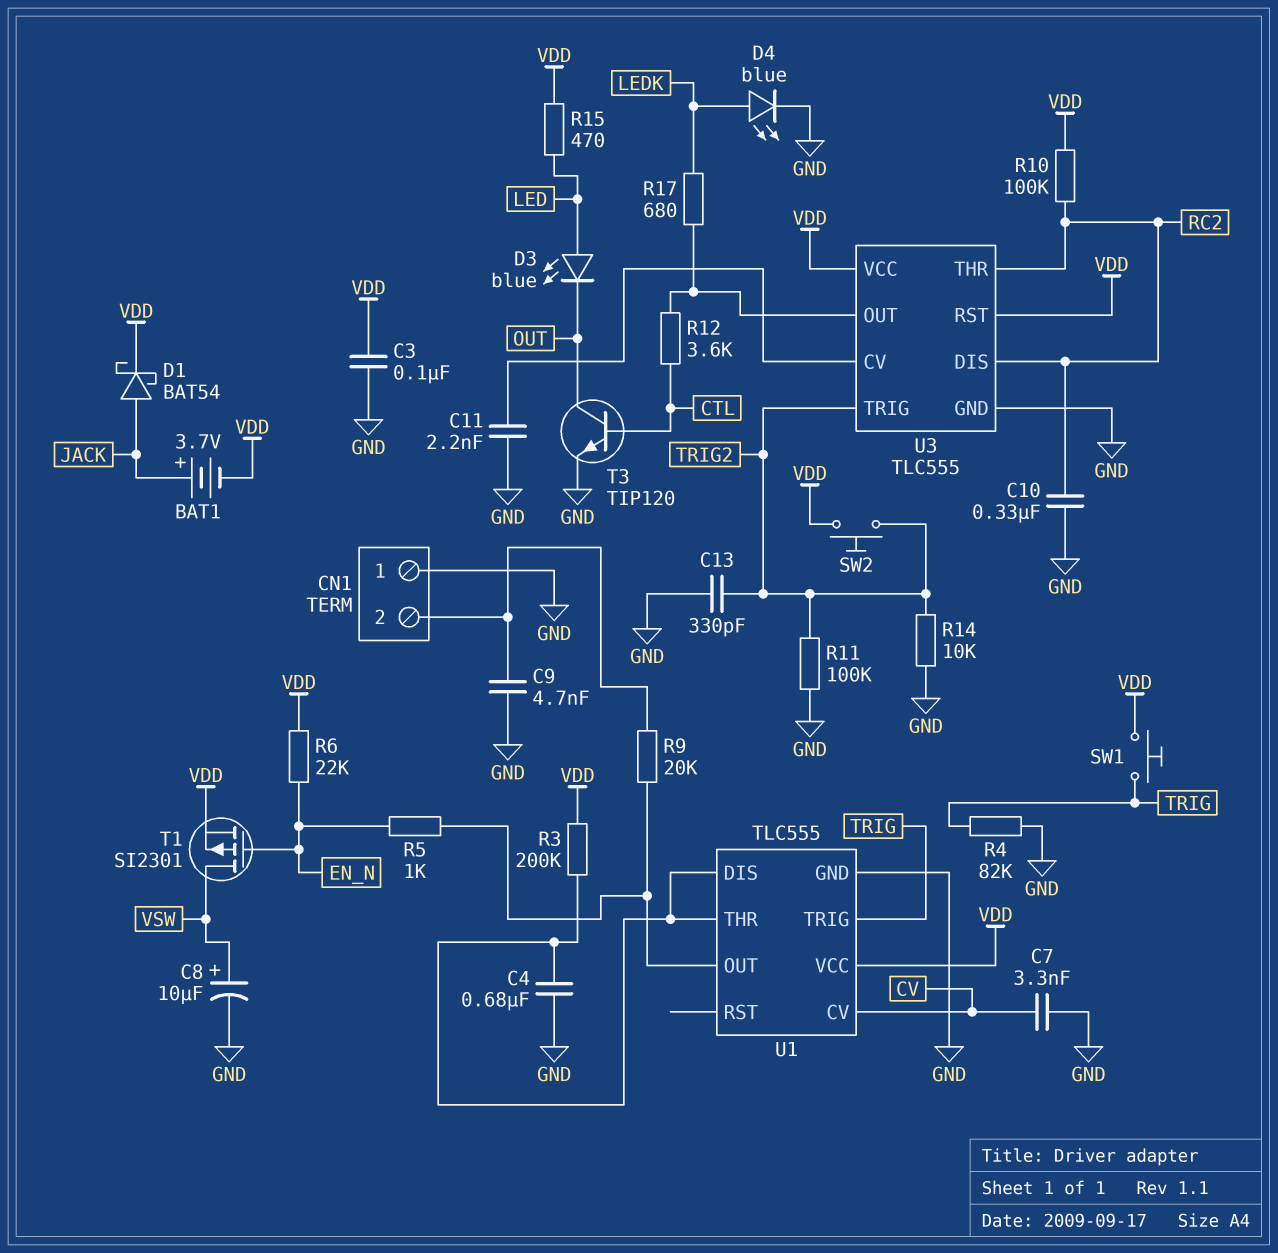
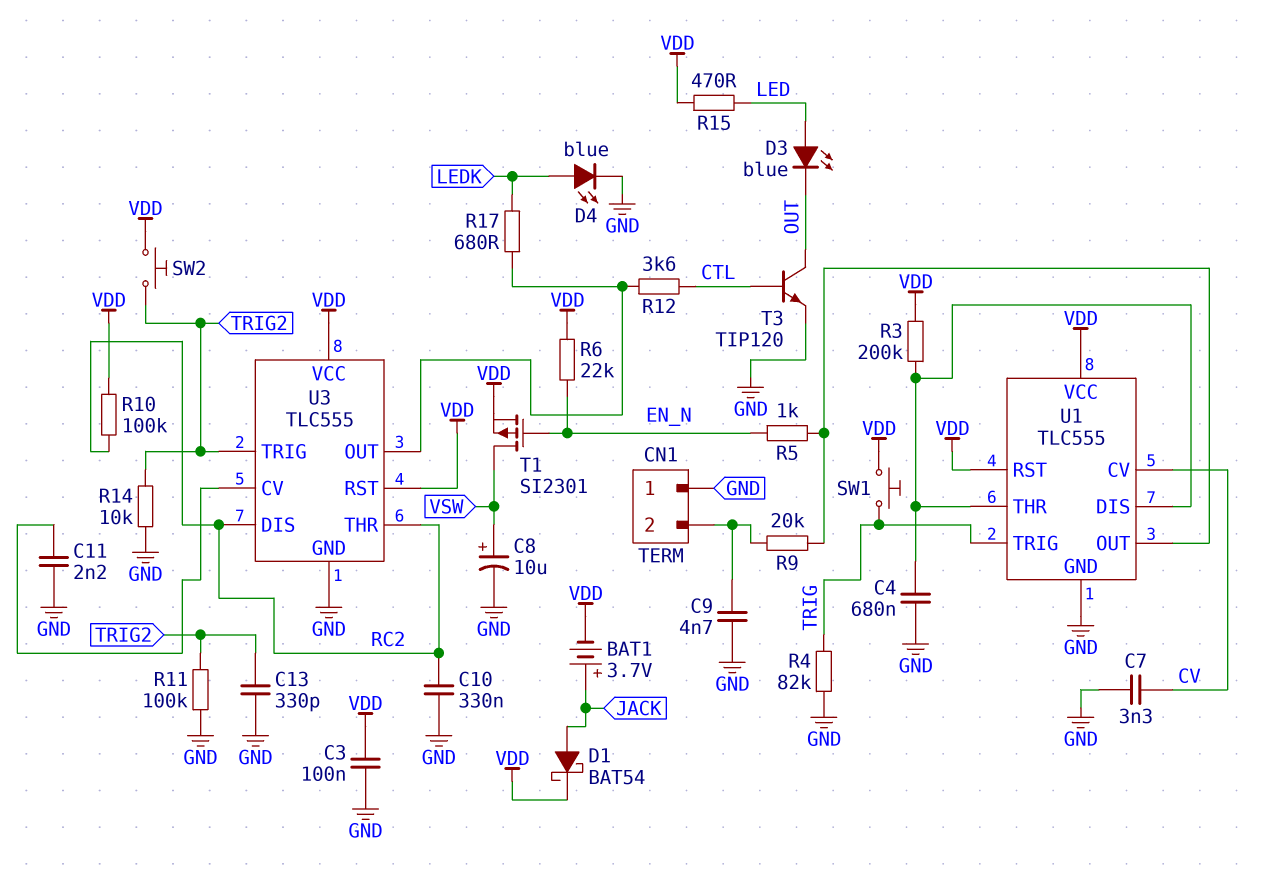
U1 pin RST: none -> VDD

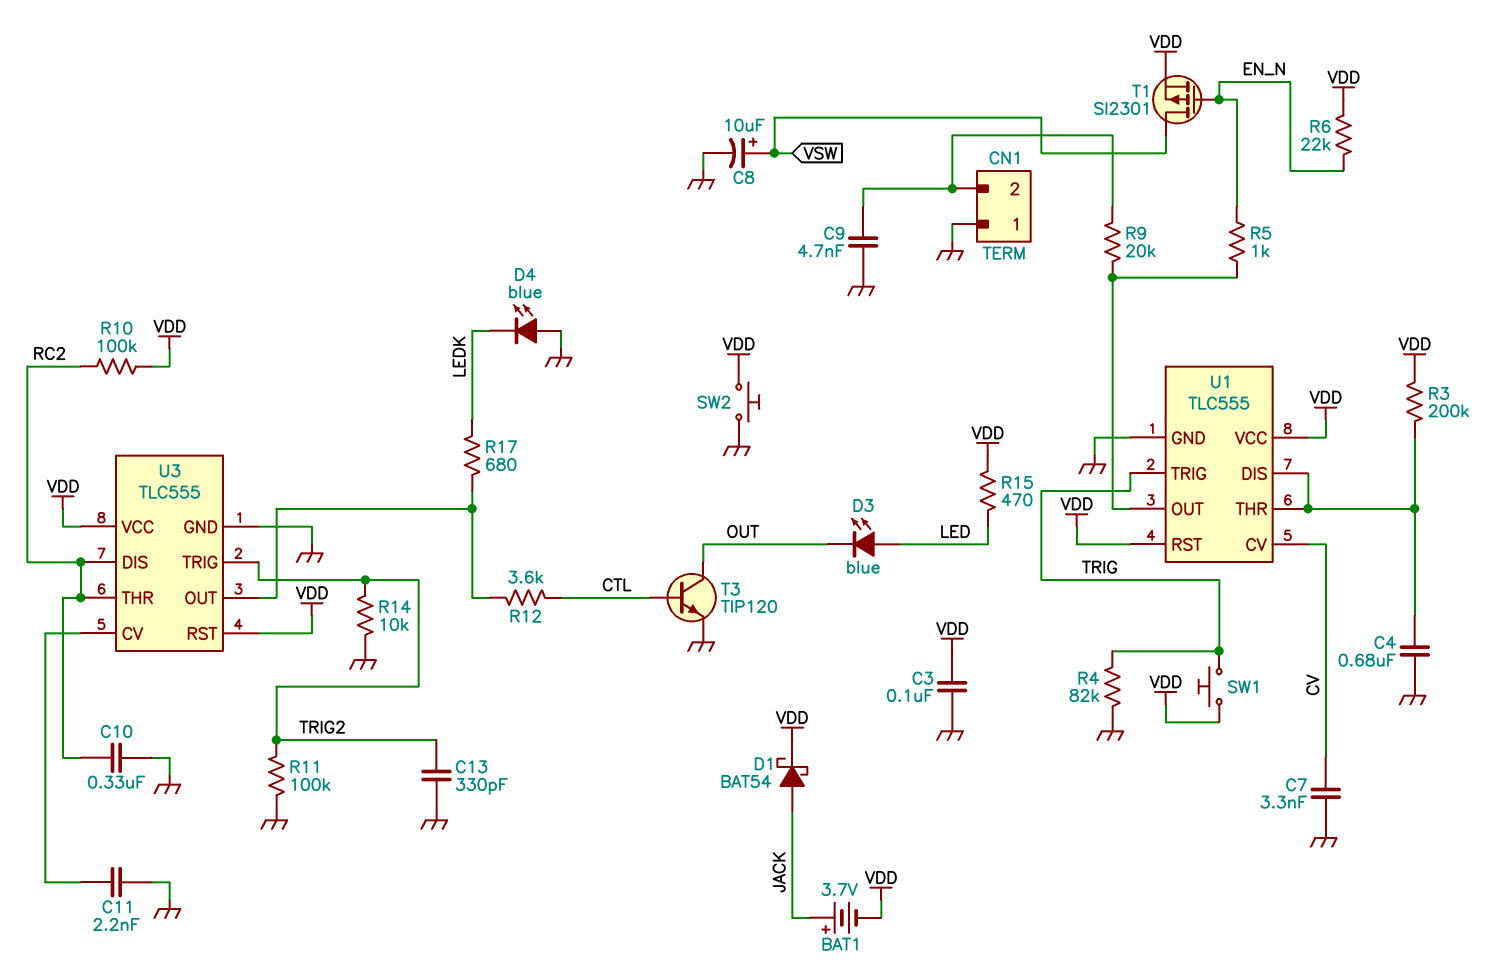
D4: LED blue (A LEDK, K GND) -> LED blue (A GND, K LEDK)
SW2: button (TRIG2, VDD) -> button (GND, VDD)

